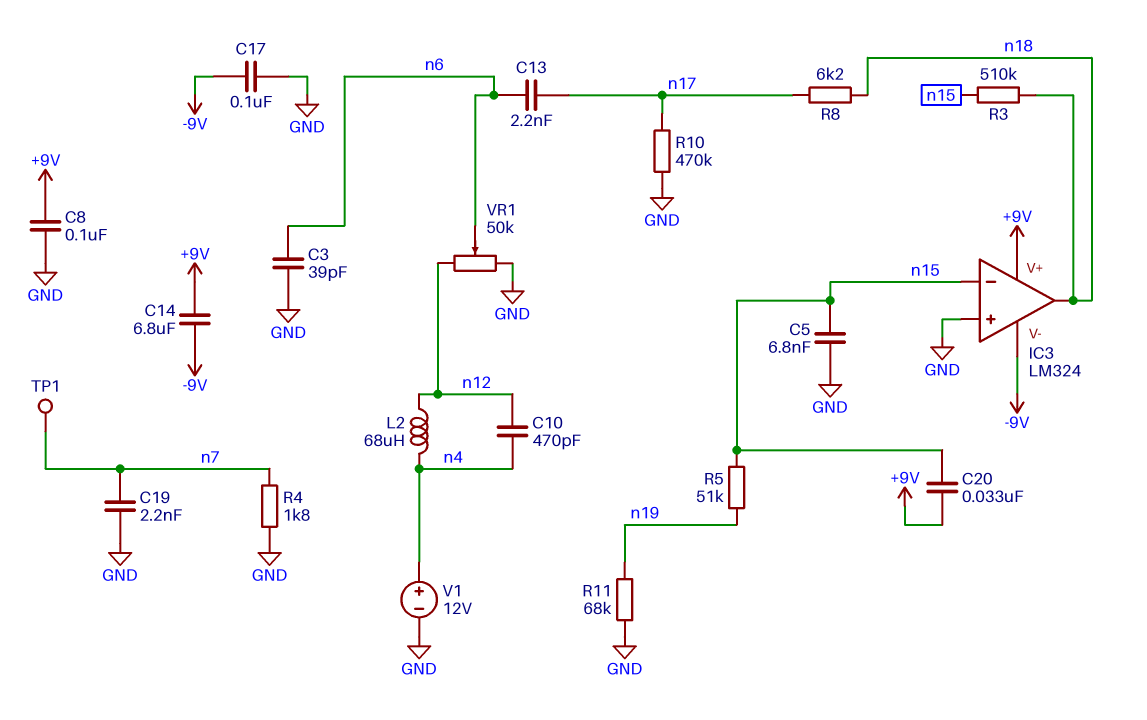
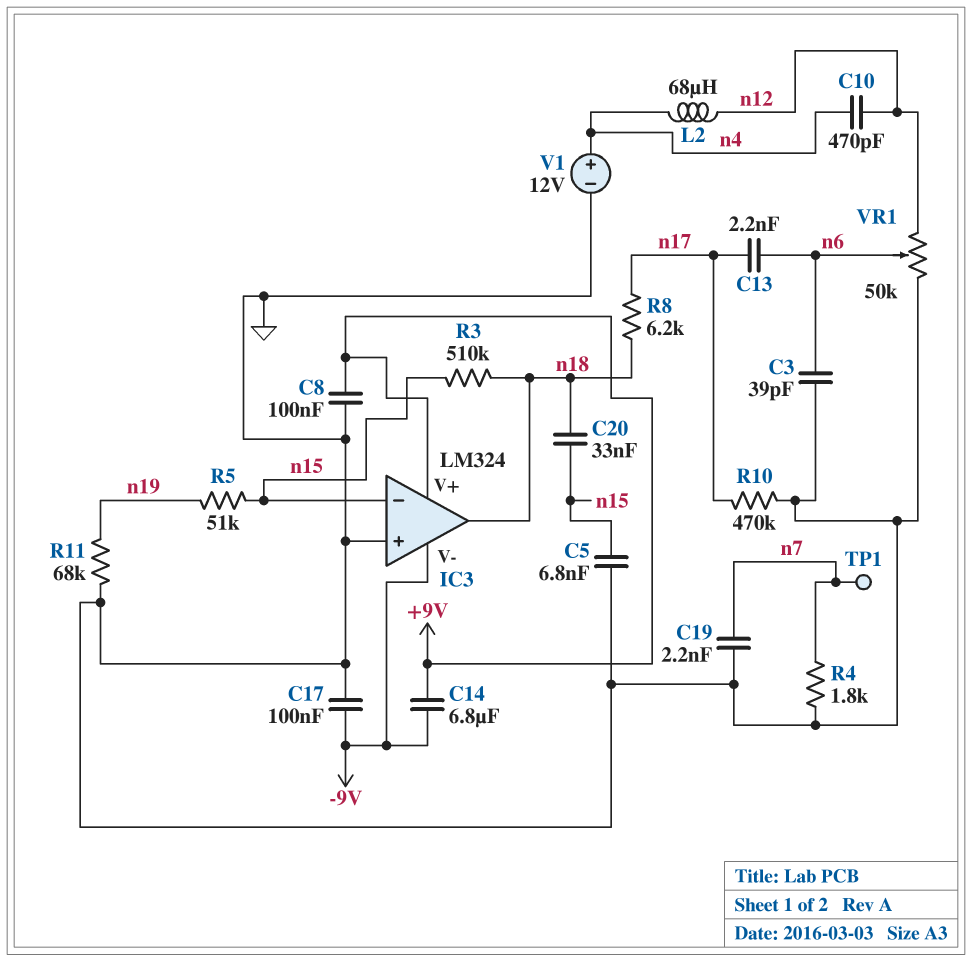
C20: 33nF (+9V, n15) -> 33nF (n15, n18)

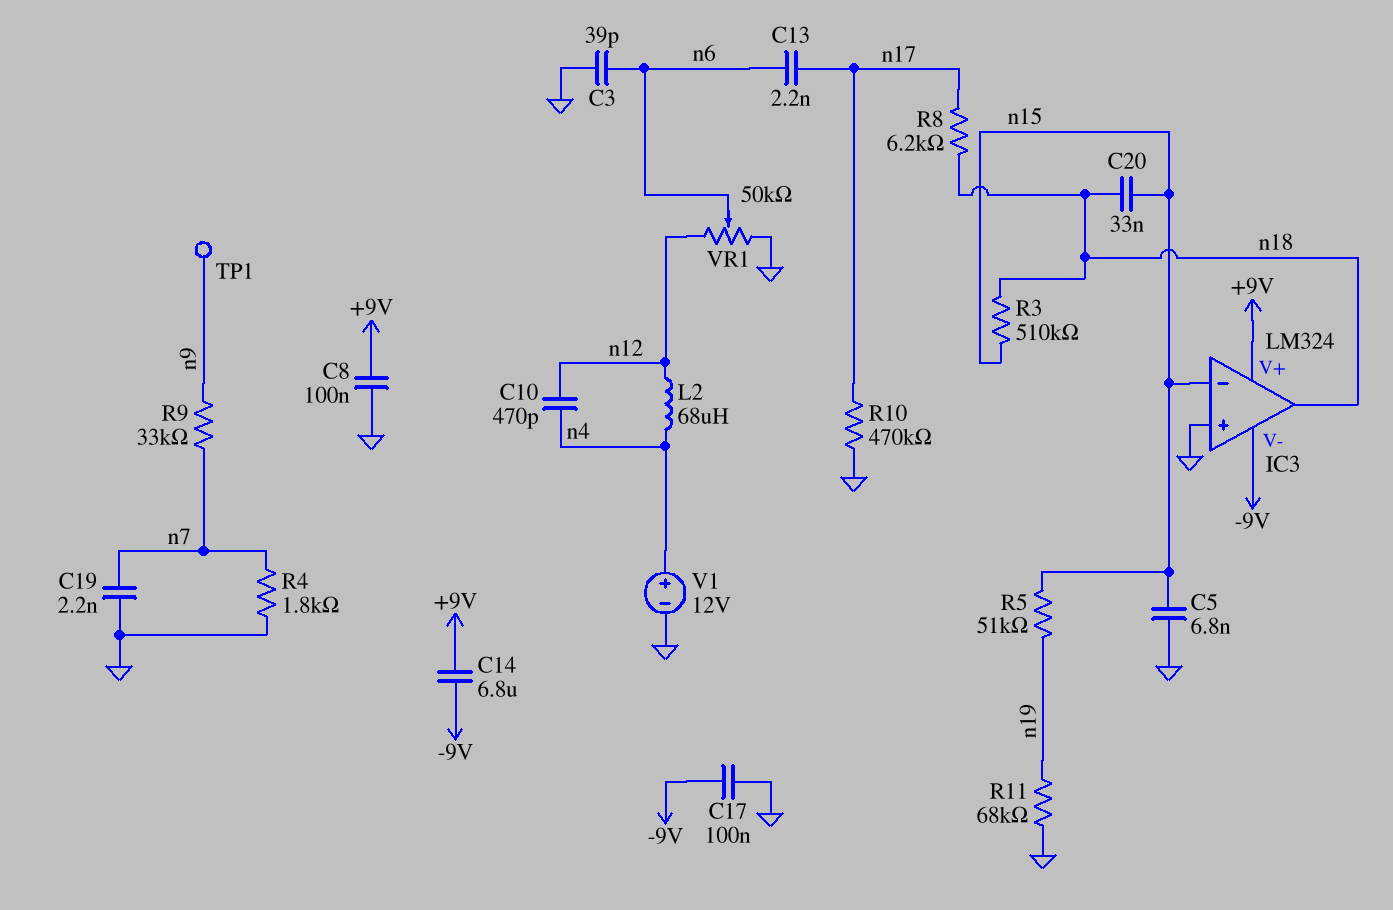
R9: none -> 33k (n7, n9)
TP1: test point (n7) -> test point (n9)

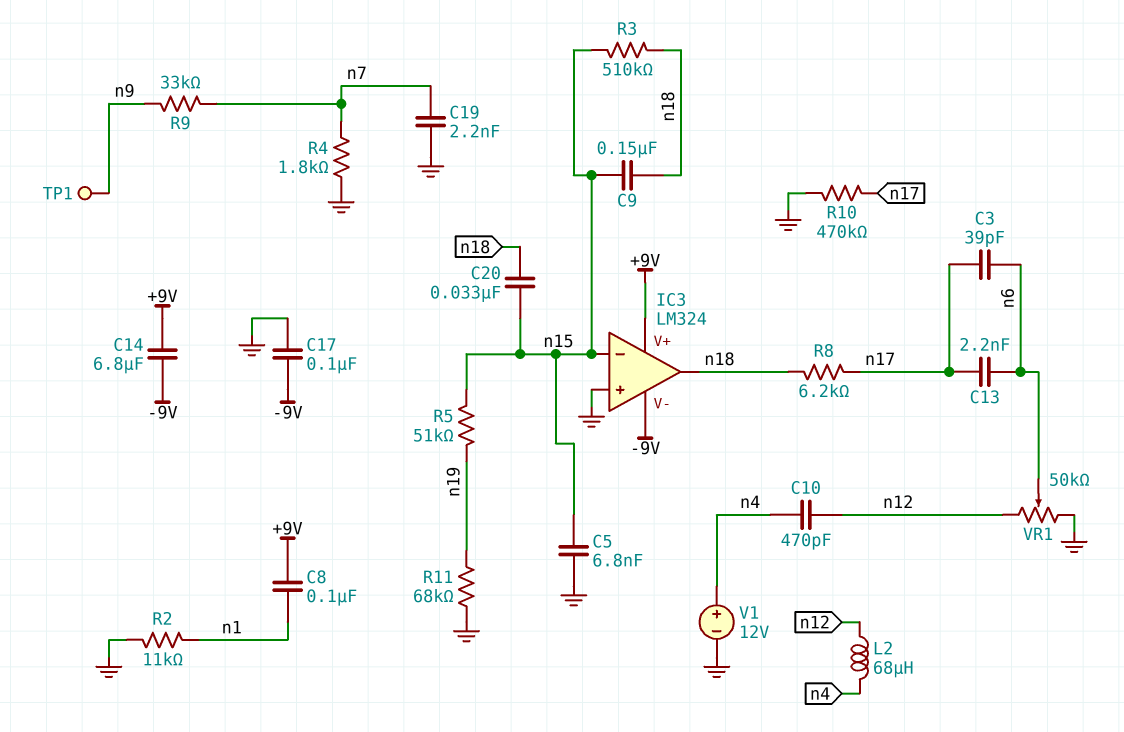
C3: 39pF (GND, n6) -> 39pF (n6, n17)
C8: 100nF (+9V, GND) -> 100nF (+9V, n1)
C9: none -> 150nF (n15, n18)
R2: none -> 11k (GND, n1)

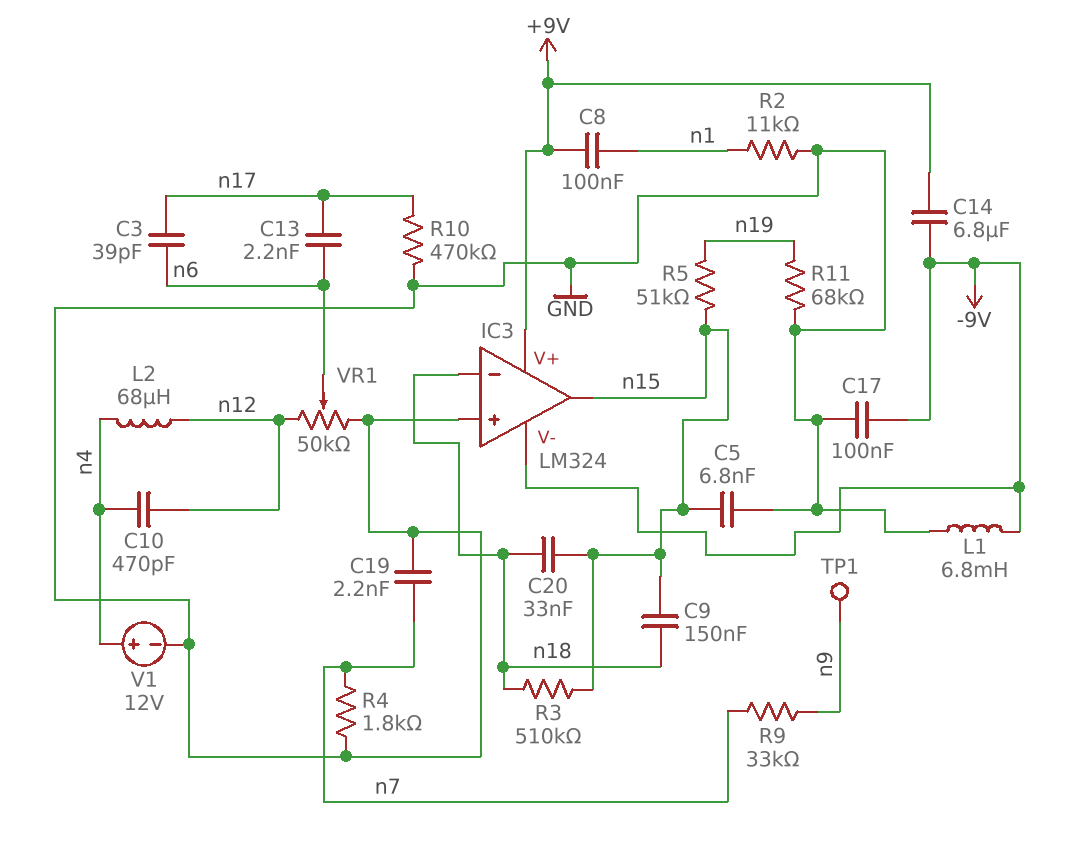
IC3 pin in-: n15 -> n18
IC3 pin out: n18 -> n15
L1: none -> 6.8mH (-9V, GND)
R8: 6.2k (n17, n18) -> none

